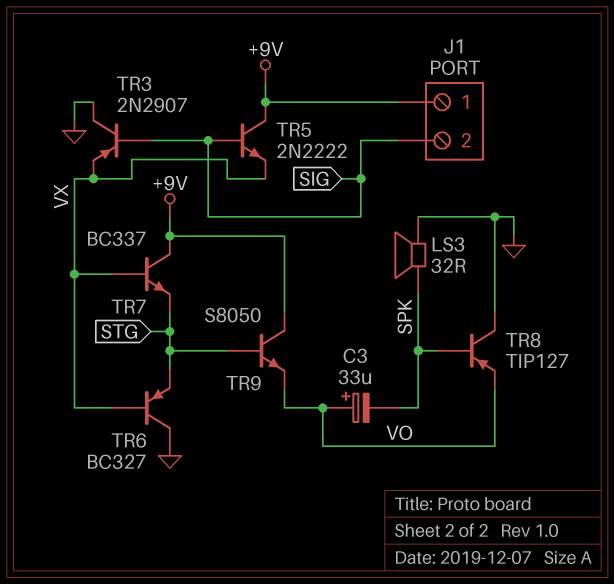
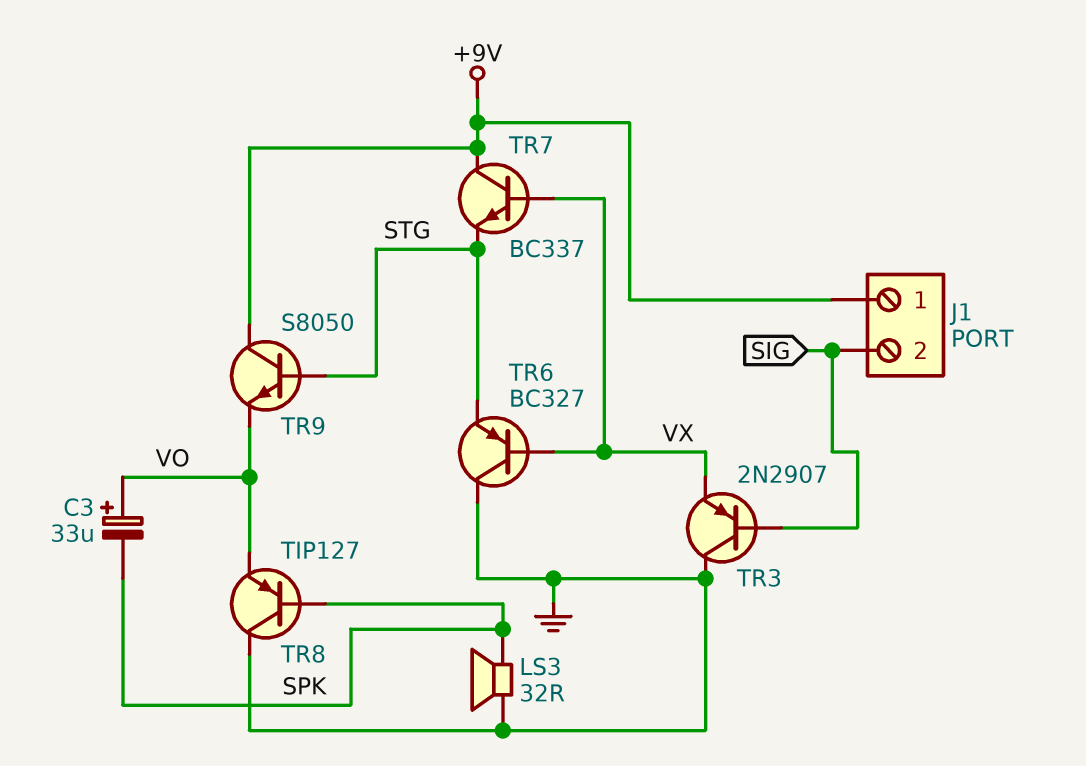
TR5: NPN 2N2222 (B SIG, C +9V, E VX) -> none

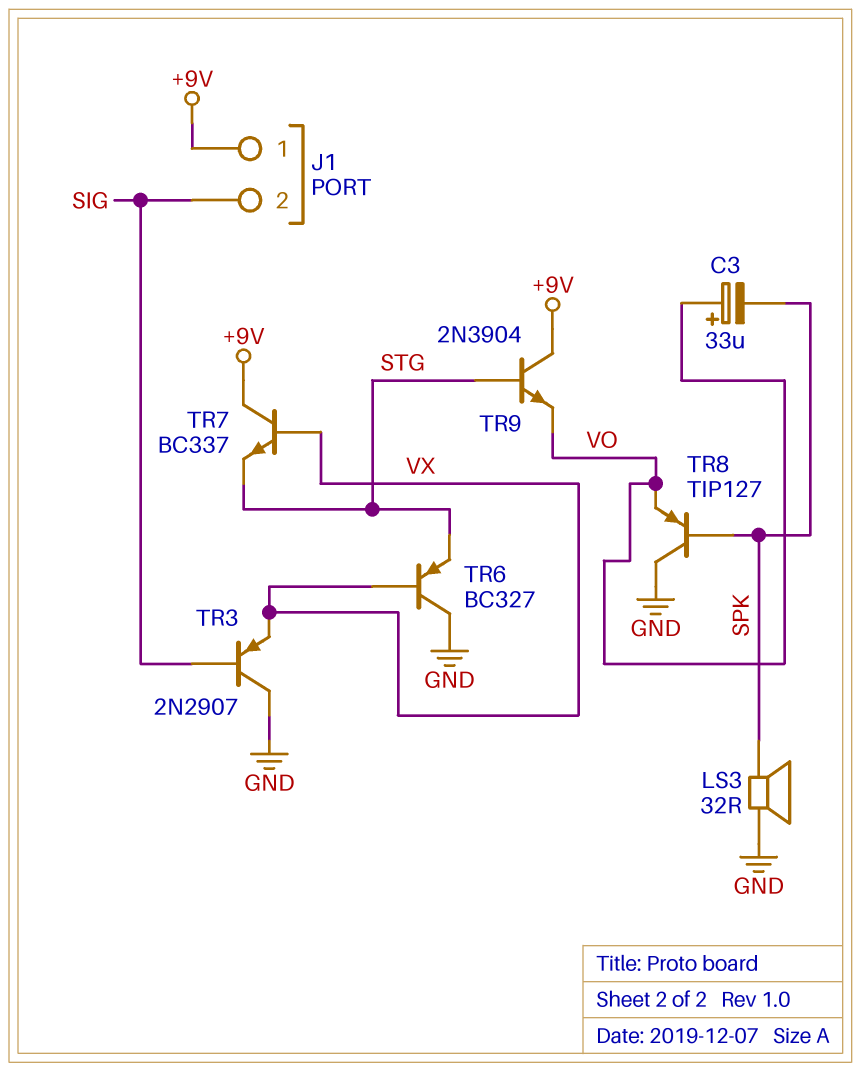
TR9: NPN S8050 (B STG, C +9V, E VO) -> NPN 2N3904 (B STG, C +9V, E VO)

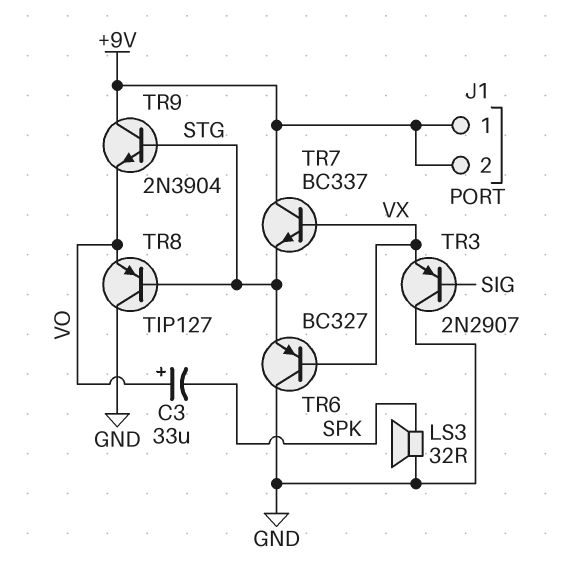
J1 pin 2: SIG -> +9V
TR8: PNP TIP127 (B SPK, C GND, E VO) -> PNP TIP127 (B STG, C GND, E VO)

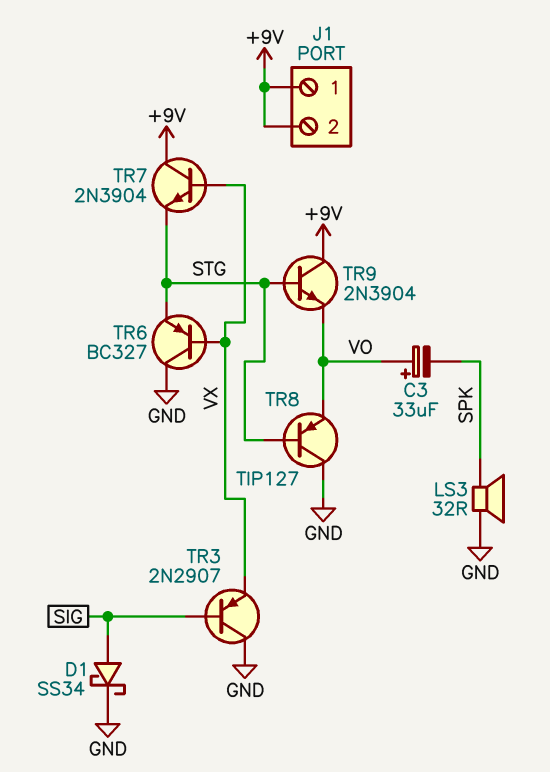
D1: none -> schottky SS34 (A SIG, K GND)
TR7: NPN BC337 (B VX, C +9V, E STG) -> NPN 2N3904 (B VX, C +9V, E STG)

